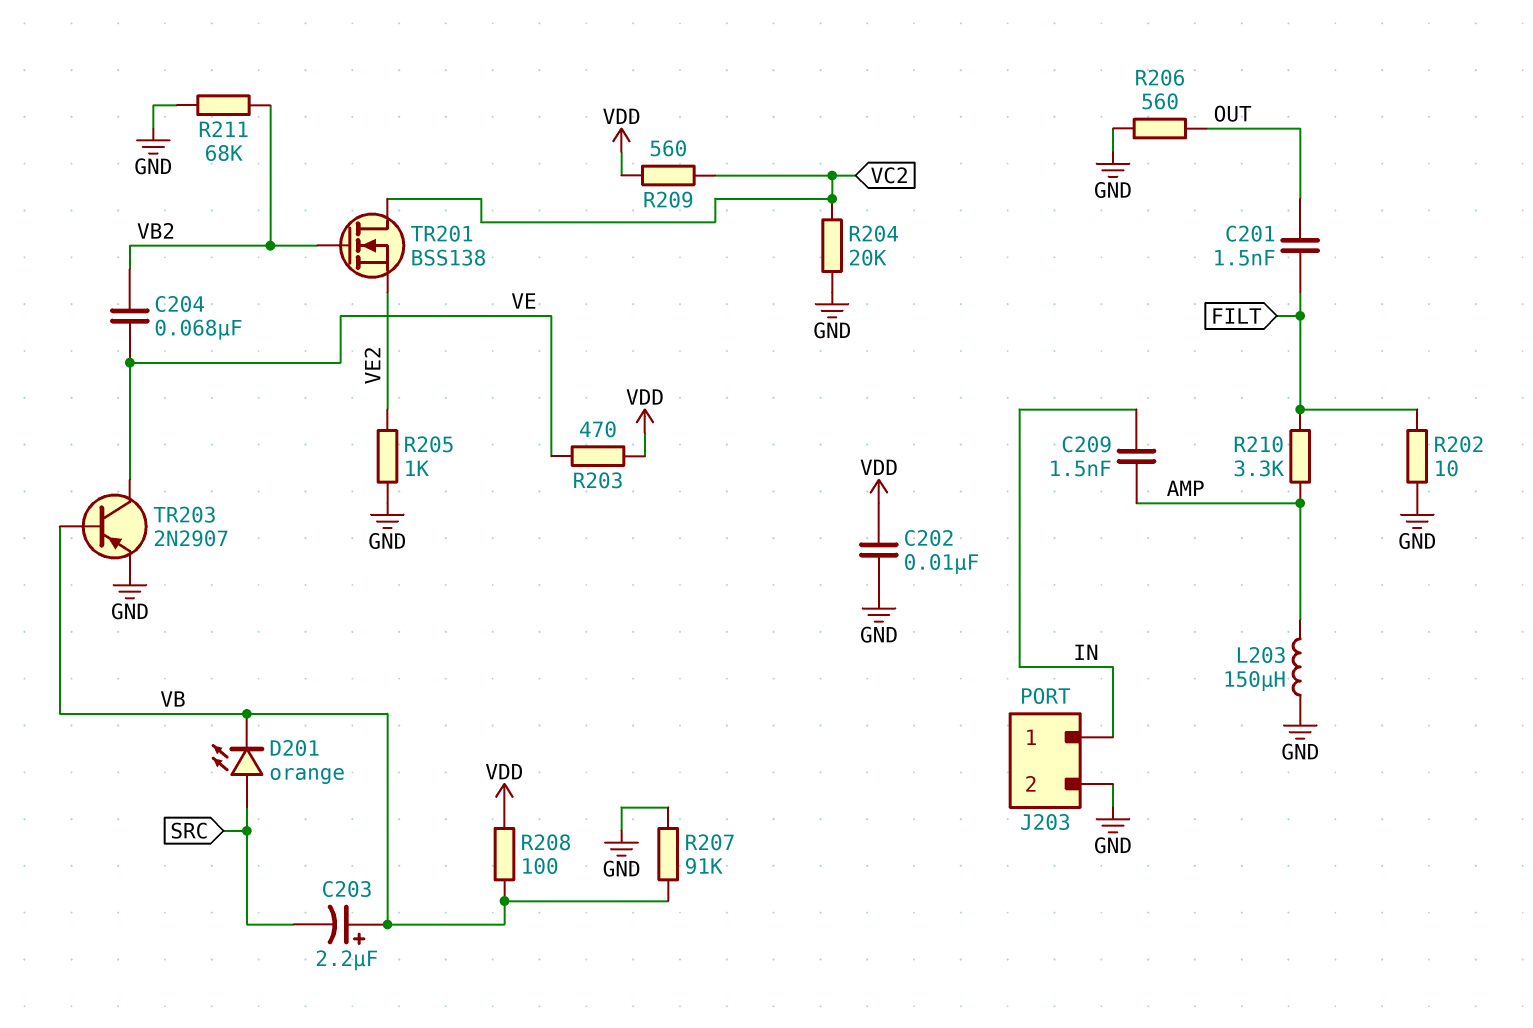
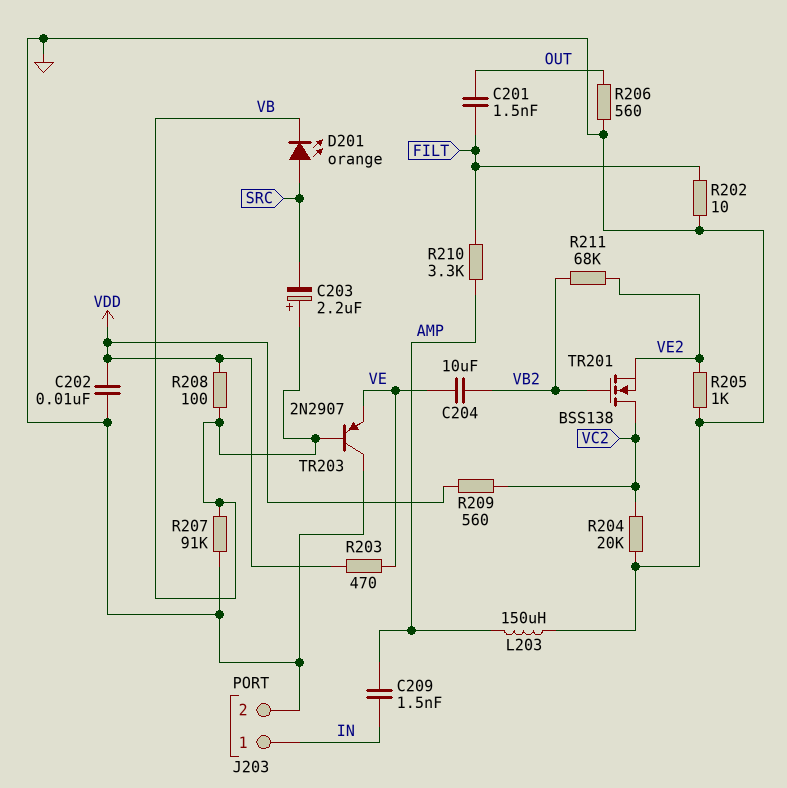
C204: 68nF (VB2, VE) -> 10uF (VB2, VE)
R211: 68k (GND, VB2) -> 68k (VB2, VE2)
TR203: PNP 2N2907 (B VB, C VE, E GND) -> PNP 2N2907 (B VB, C GND, E VE)

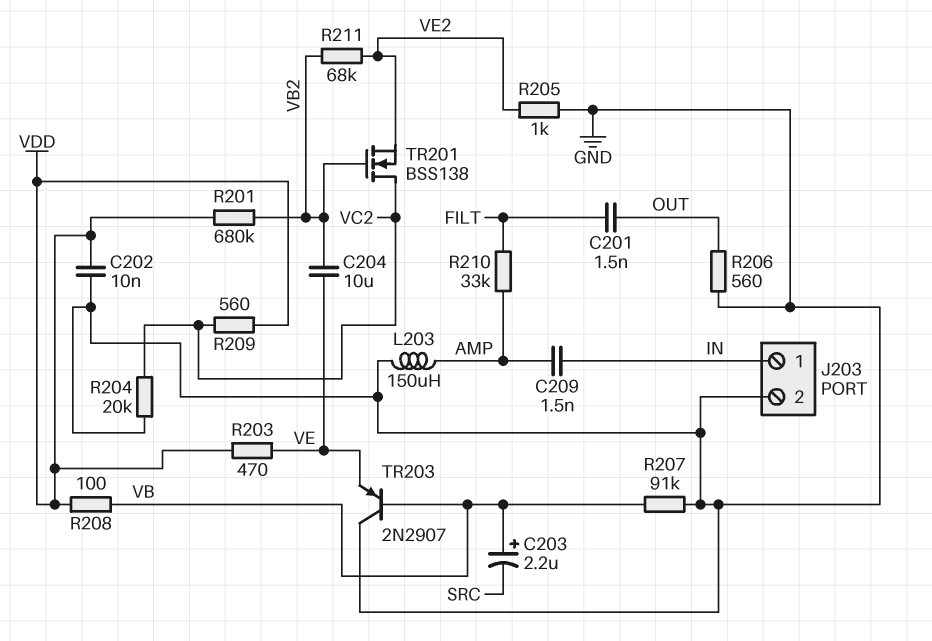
D201: LED orange (A SRC, K VB) -> none
R201: none -> 680k (VB2, VDD)
R202: 10 (FILT, GND) -> none
R210: 3.3k (AMP, FILT) -> 33k (AMP, FILT)

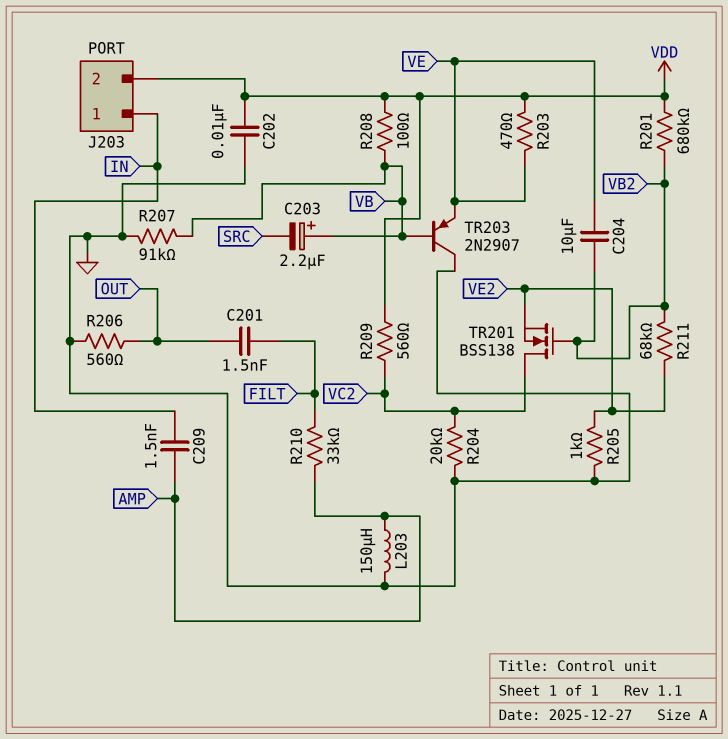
J203 pin 2: GND -> VDD

